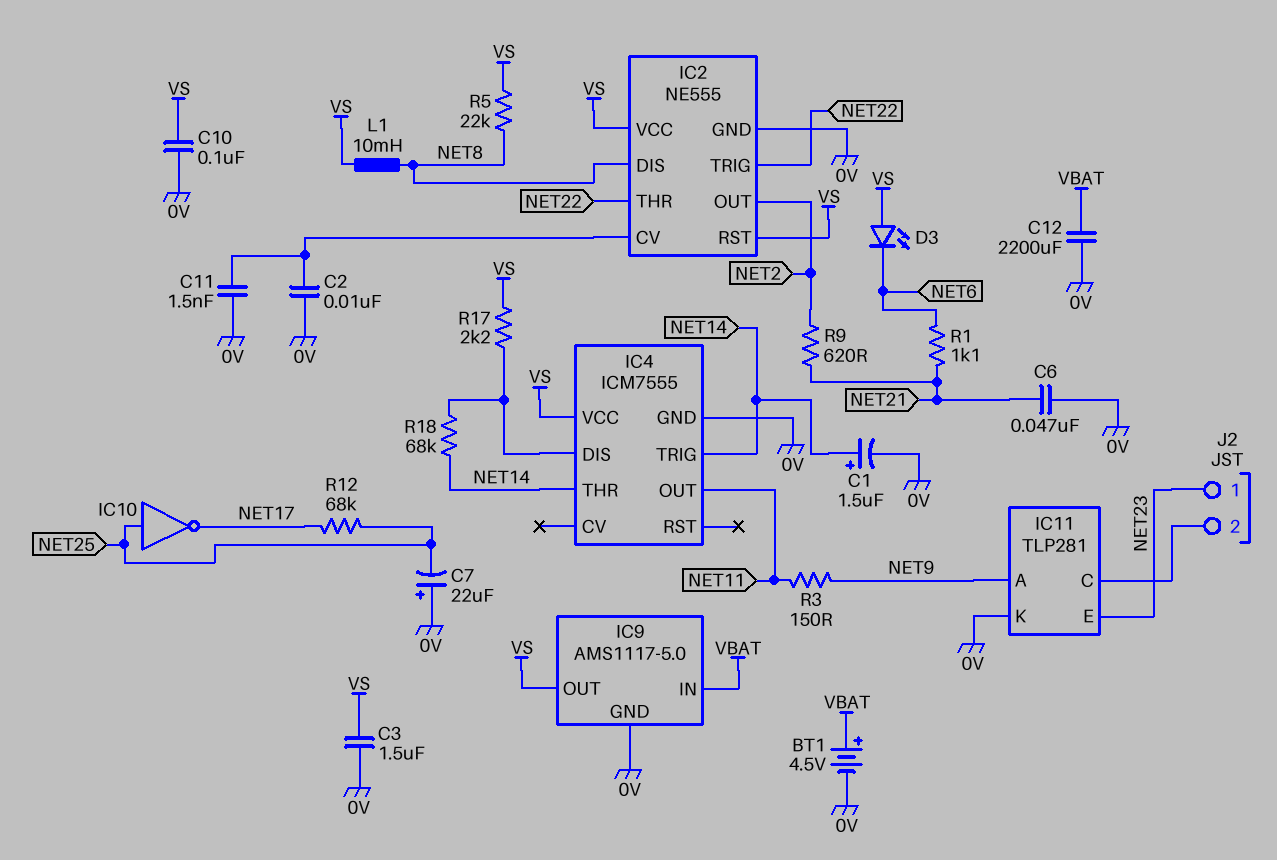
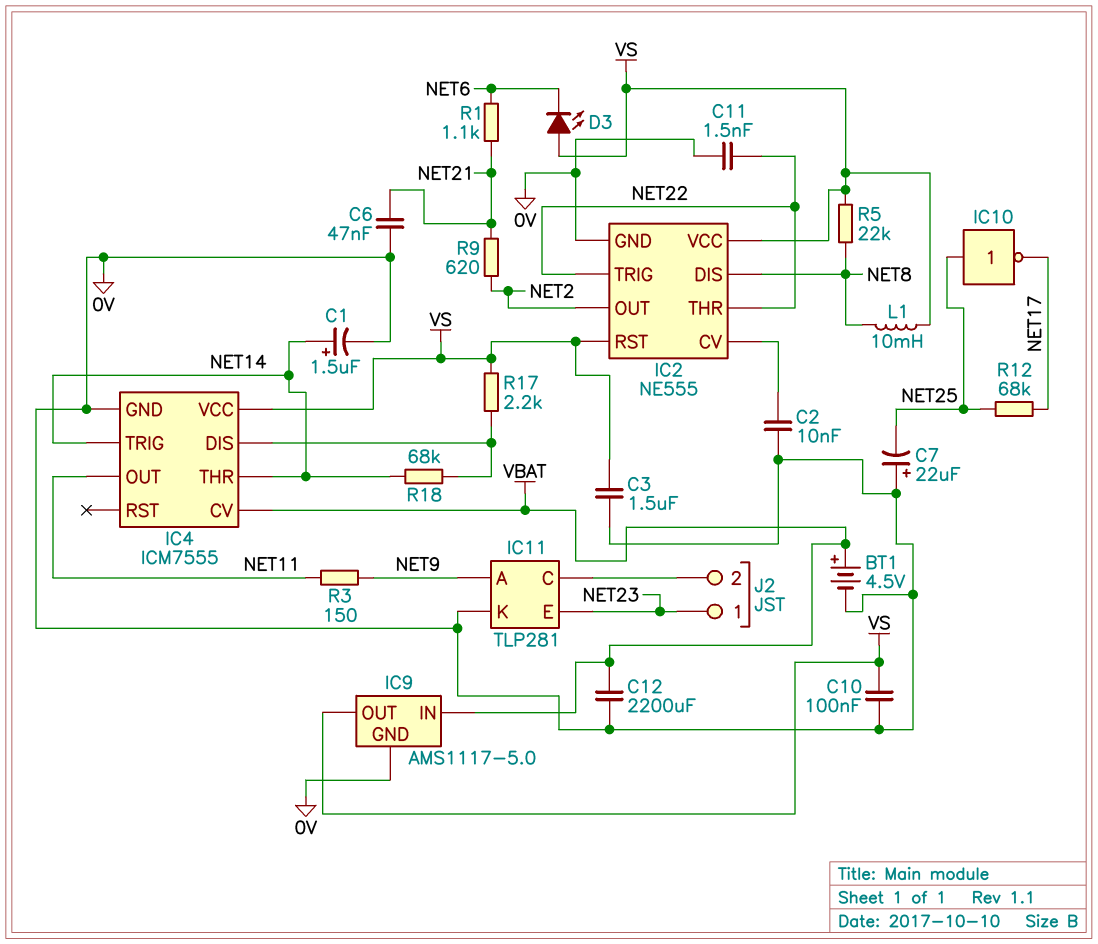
C11: 1.5nF (0V, IC2/CV) -> 1.5nF (0V, NET22)
IC4 pin CV: none -> VBAT

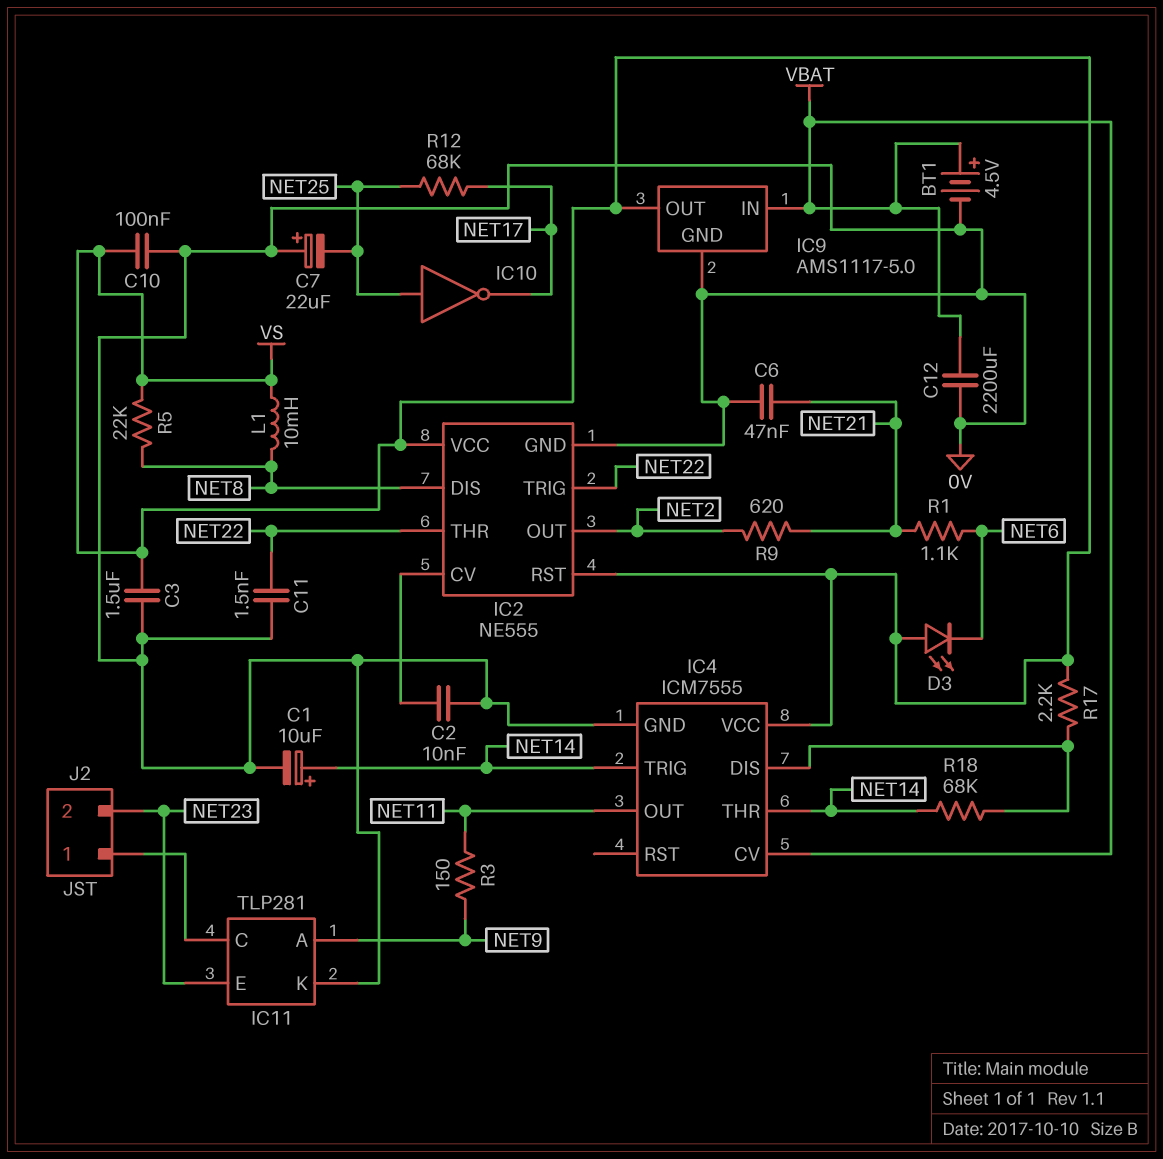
C1: 1.5uF (plus NET14, minus 0V) -> 10uF (plus NET14, minus 0V)
J2 pin 1: NET23 -> IC11/C
J2 pin 2: IC11/C -> NET23

